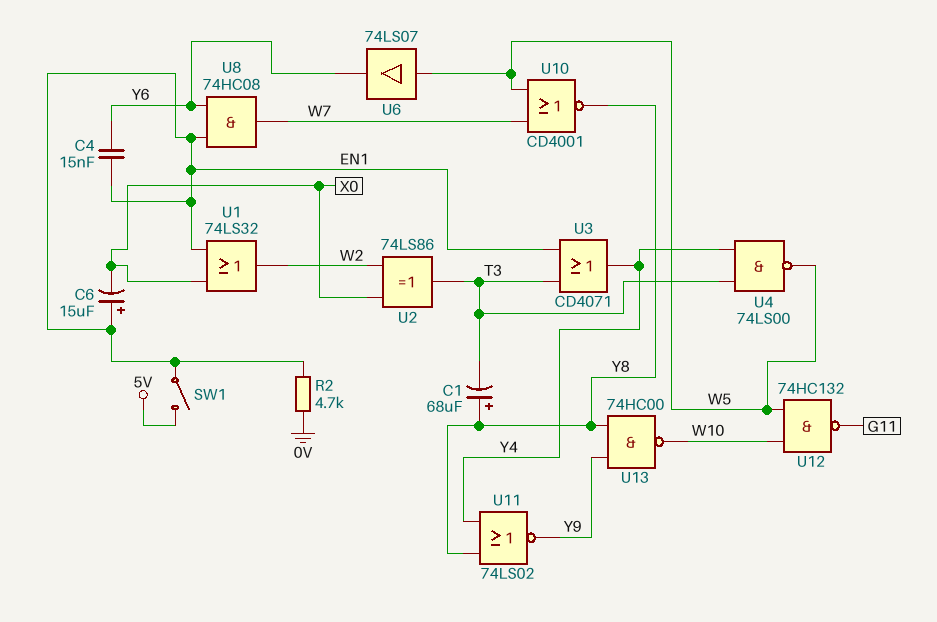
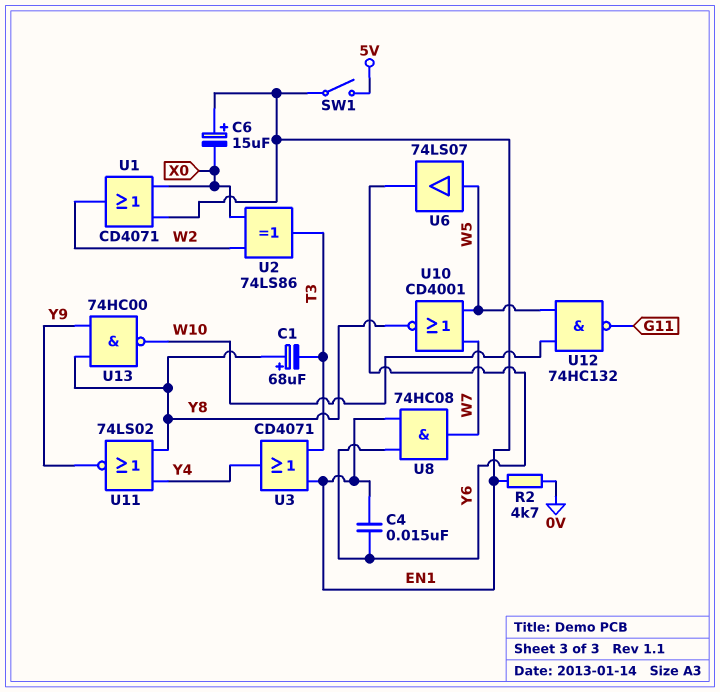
U1: OR 74LS32 (in EN1, in X0, out W2) -> OR CD4071 (in EN1, in X0, out W2)
U4: NAND 74LS00 (in T3, in Y4, out W5) -> none

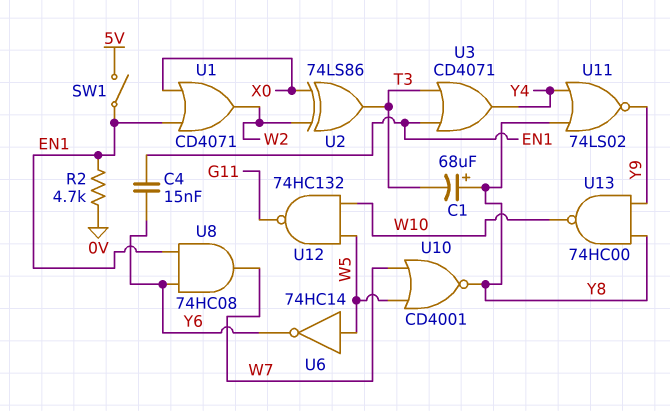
C6: 15uF (plus EN1, minus X0) -> none
U6: buffer 74LS07 (in W5, out Y6) -> NOT 74HC14 (in W5, out Y6)

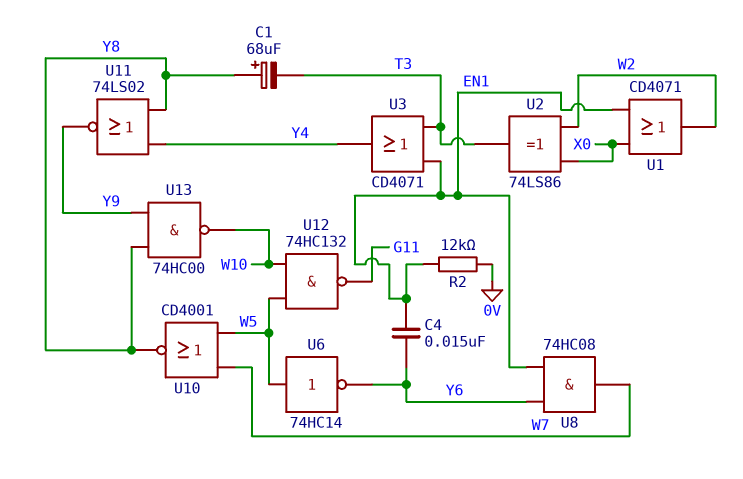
R2: 4.7k (0V, EN1) -> 12k (0V, EN1)
SW1: switch (5V, EN1) -> none

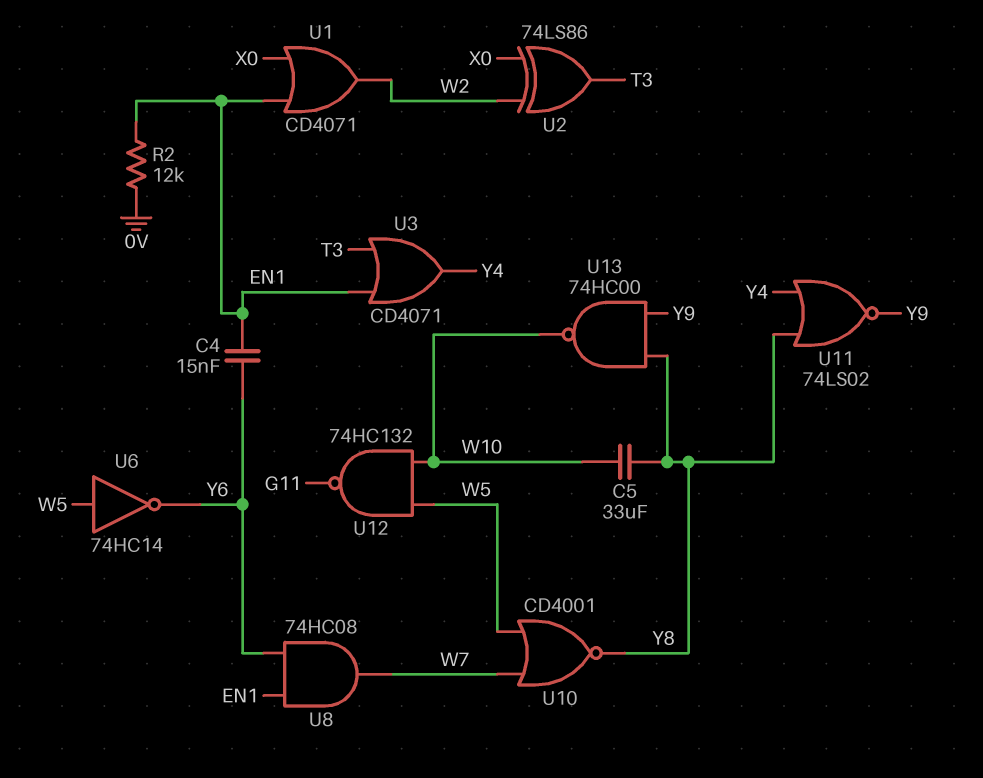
C1: 68uF (plus Y8, minus T3) -> none
C5: none -> 33uF (W10, Y8)

